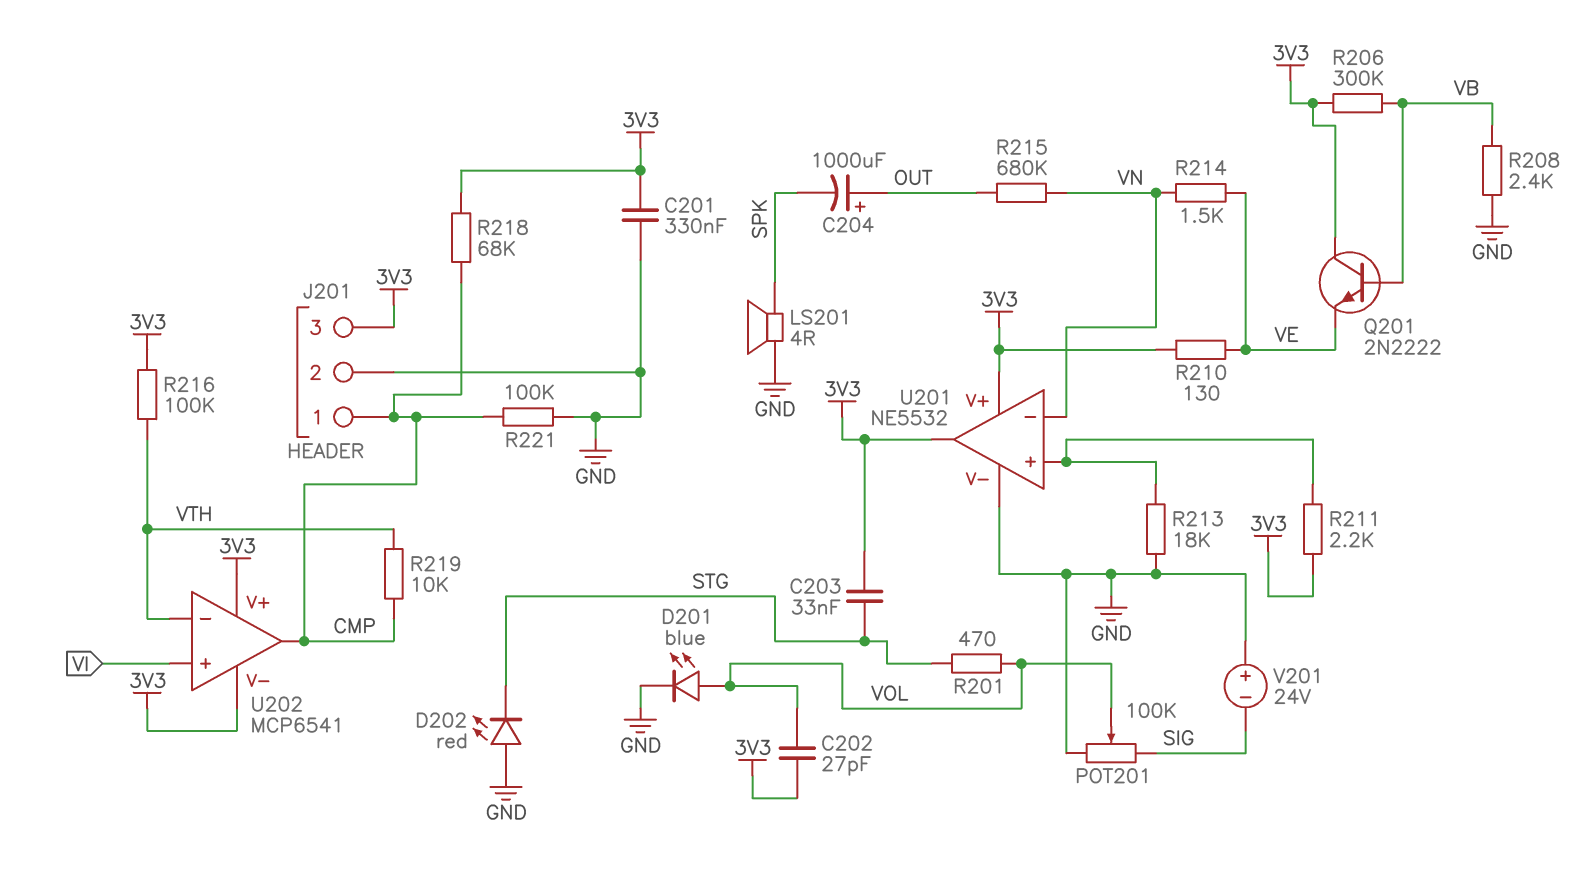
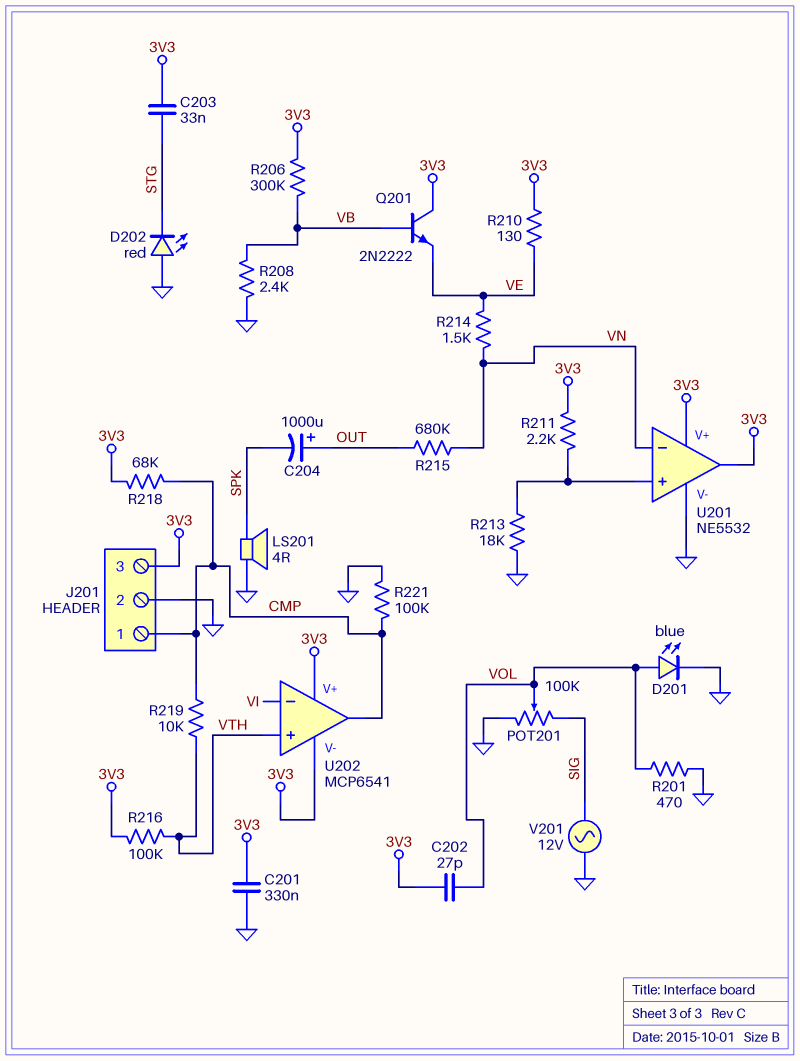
R201: 470 (STG, VOL) -> 470 (GND, VOL)
U202 pin in+: VI -> VTH
U202 pin in-: VTH -> VI
V201: 24V (plus GND, minus SIG) -> AC 12V (GND, SIG)

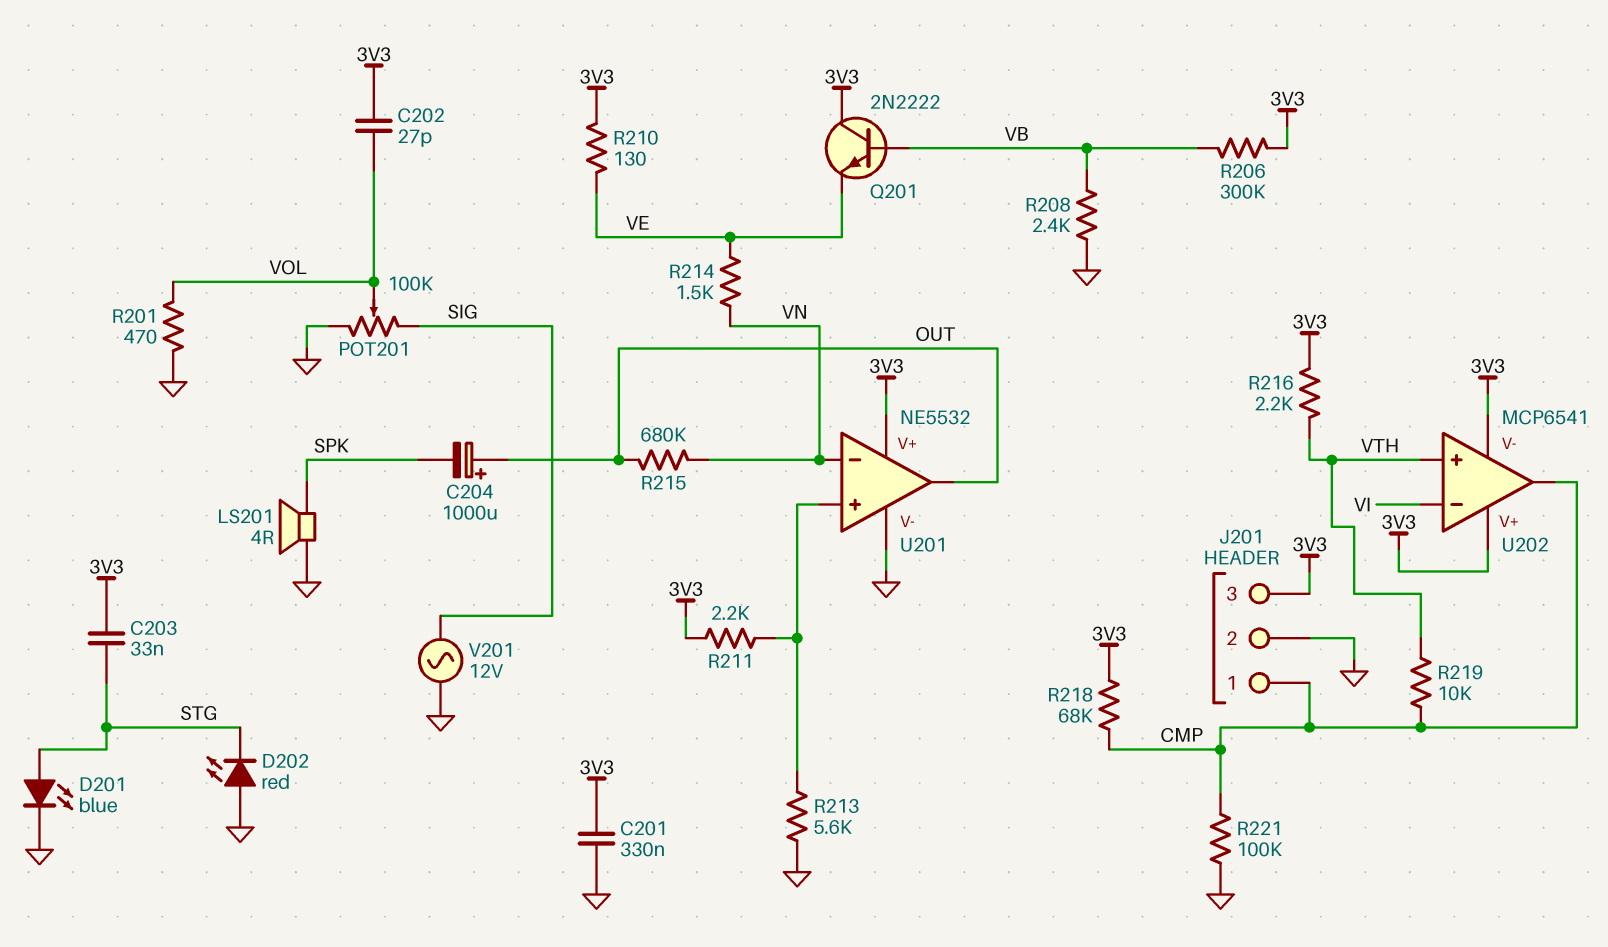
D201: LED blue (A VOL, K GND) -> LED blue (A STG, K GND)
R213: 18k (GND, U201/in+) -> 5.6k (GND, U201/in+)
R216: 100k (3V3, VTH) -> 2.2k (3V3, VTH)
U201 pin out: 3V3 -> OUT

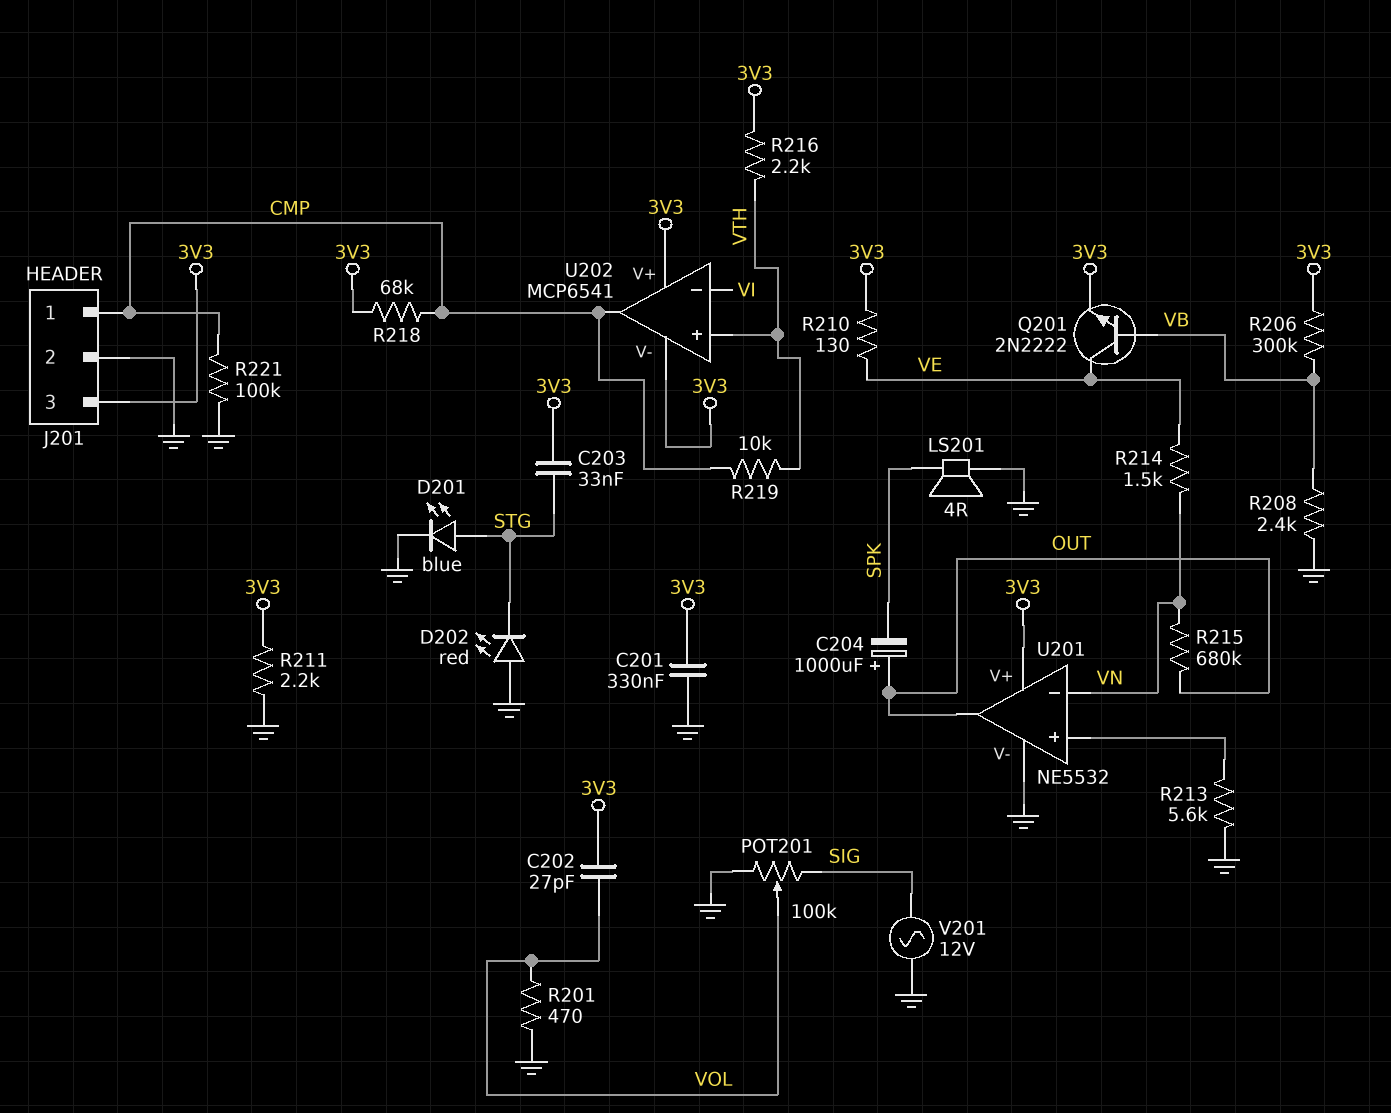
Q201: NPN 2N2222 (B VB, C 3V3, E VE) -> NPN 2N2222 (B VB, C VE, E 3V3)
R211: 2.2k (3V3, U201/in+) -> 2.2k (3V3, GND)

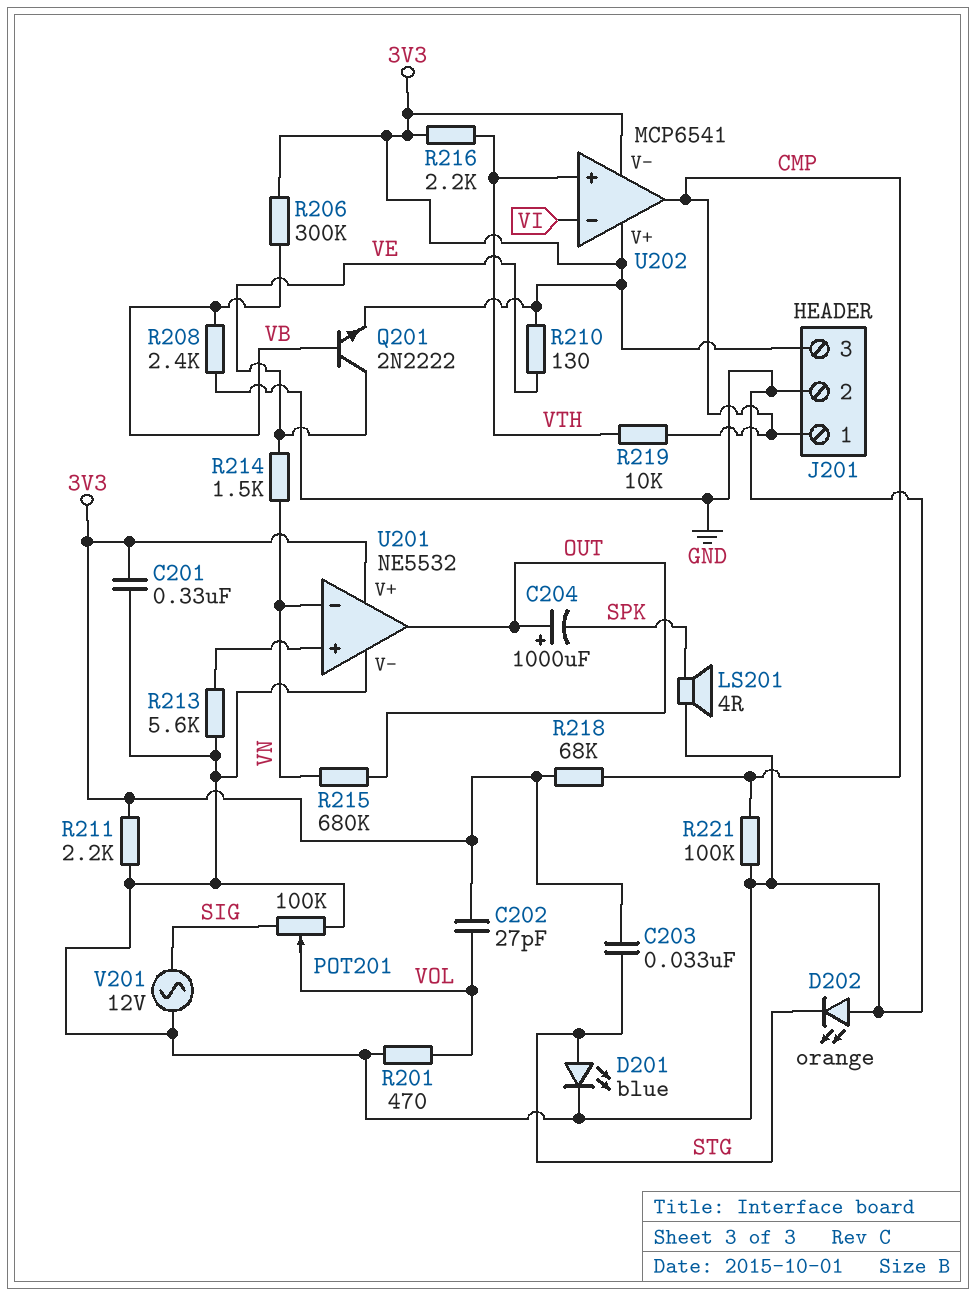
D202: LED red (A GND, K STG) -> LED orange (A GND, K STG)

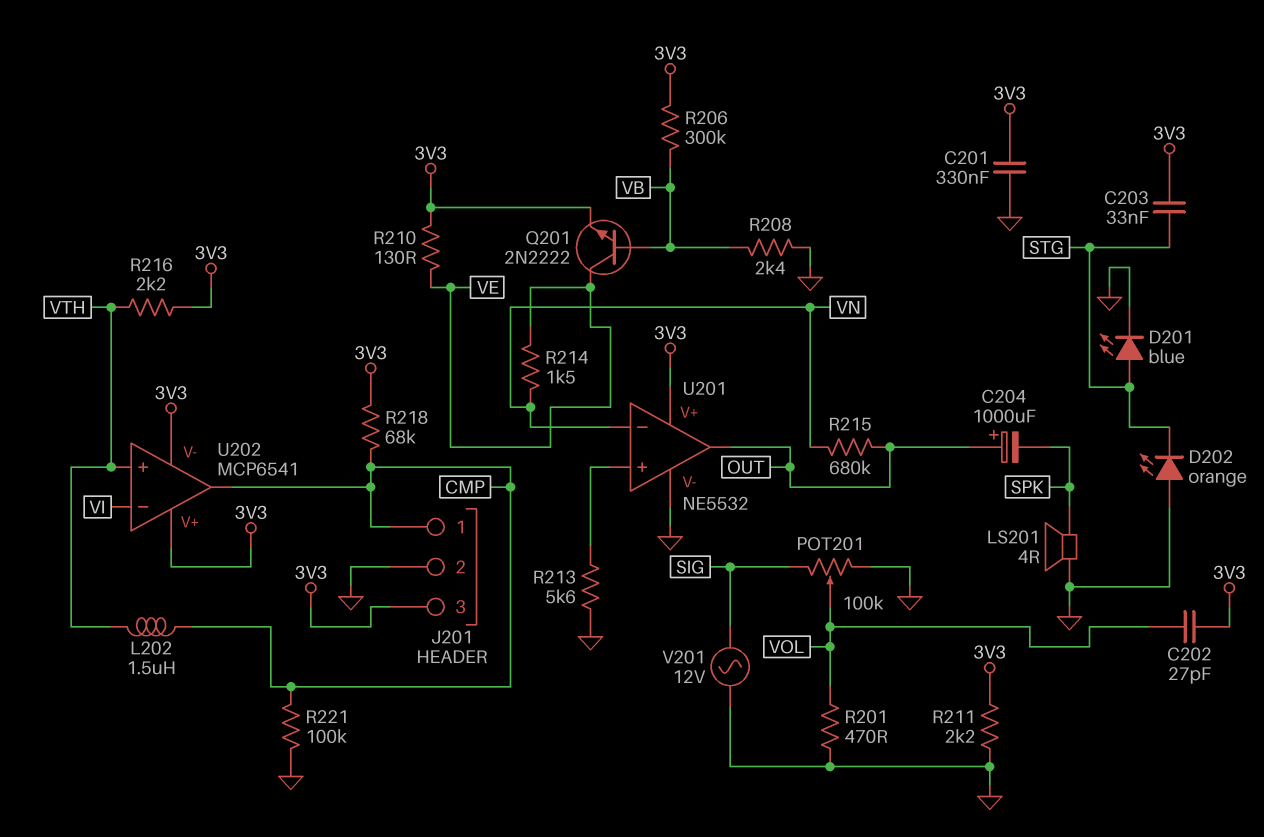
L202: none -> 1.5uH (CMP, VTH)
R219: 10k (CMP, VTH) -> none

